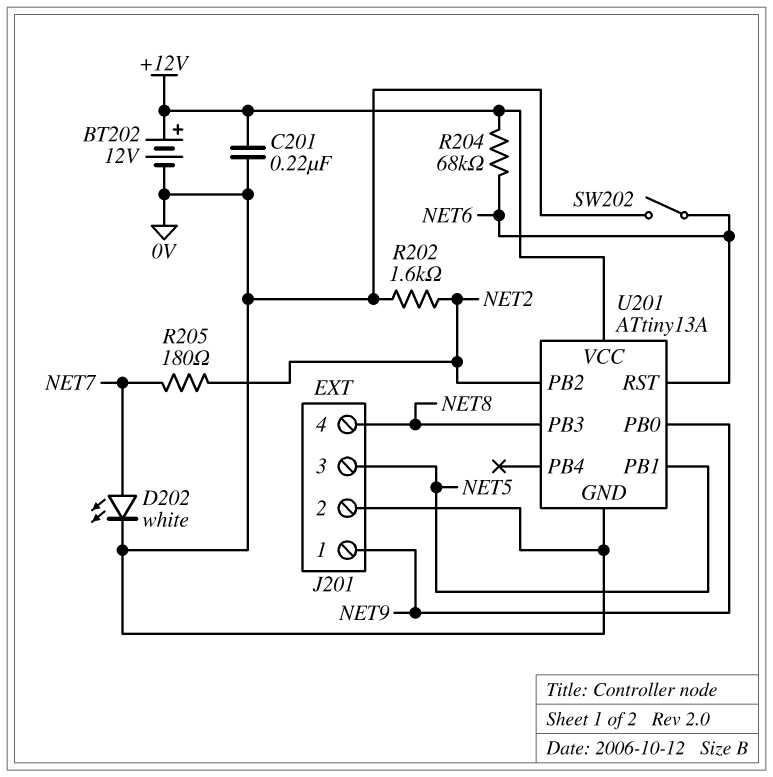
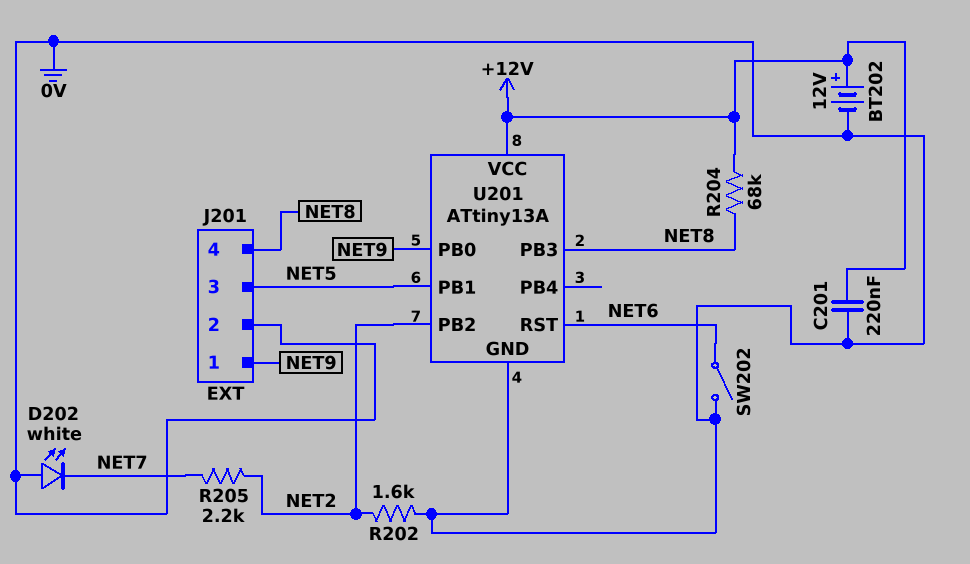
D202: LED white (A NET7, K 0V) -> LED white (A 0V, K NET7)
R204: 68k (+12V, NET6) -> 68k (+12V, NET8)
R205: 180 (NET2, NET7) -> 2.2k (NET2, NET7)

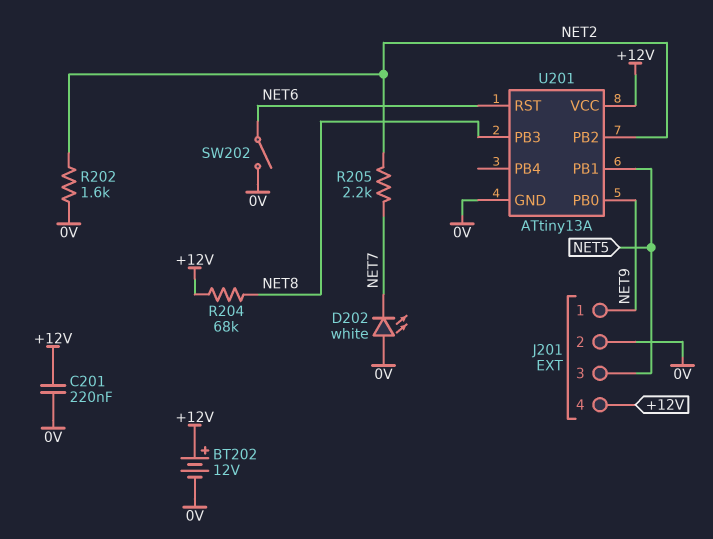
J201 pin 4: NET8 -> +12V

